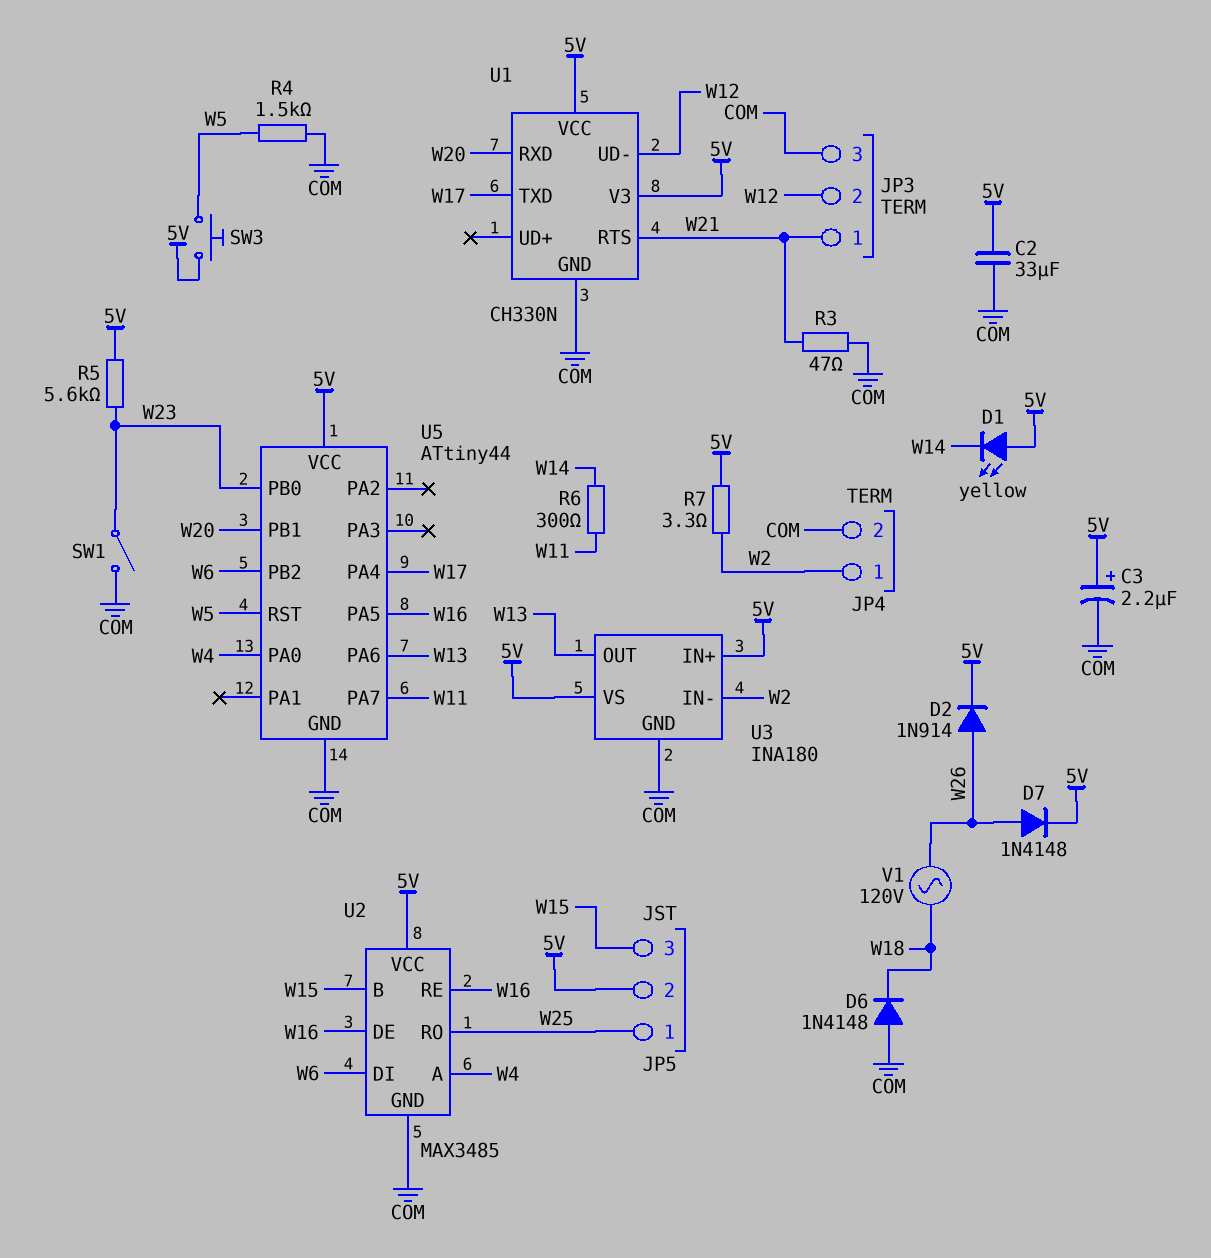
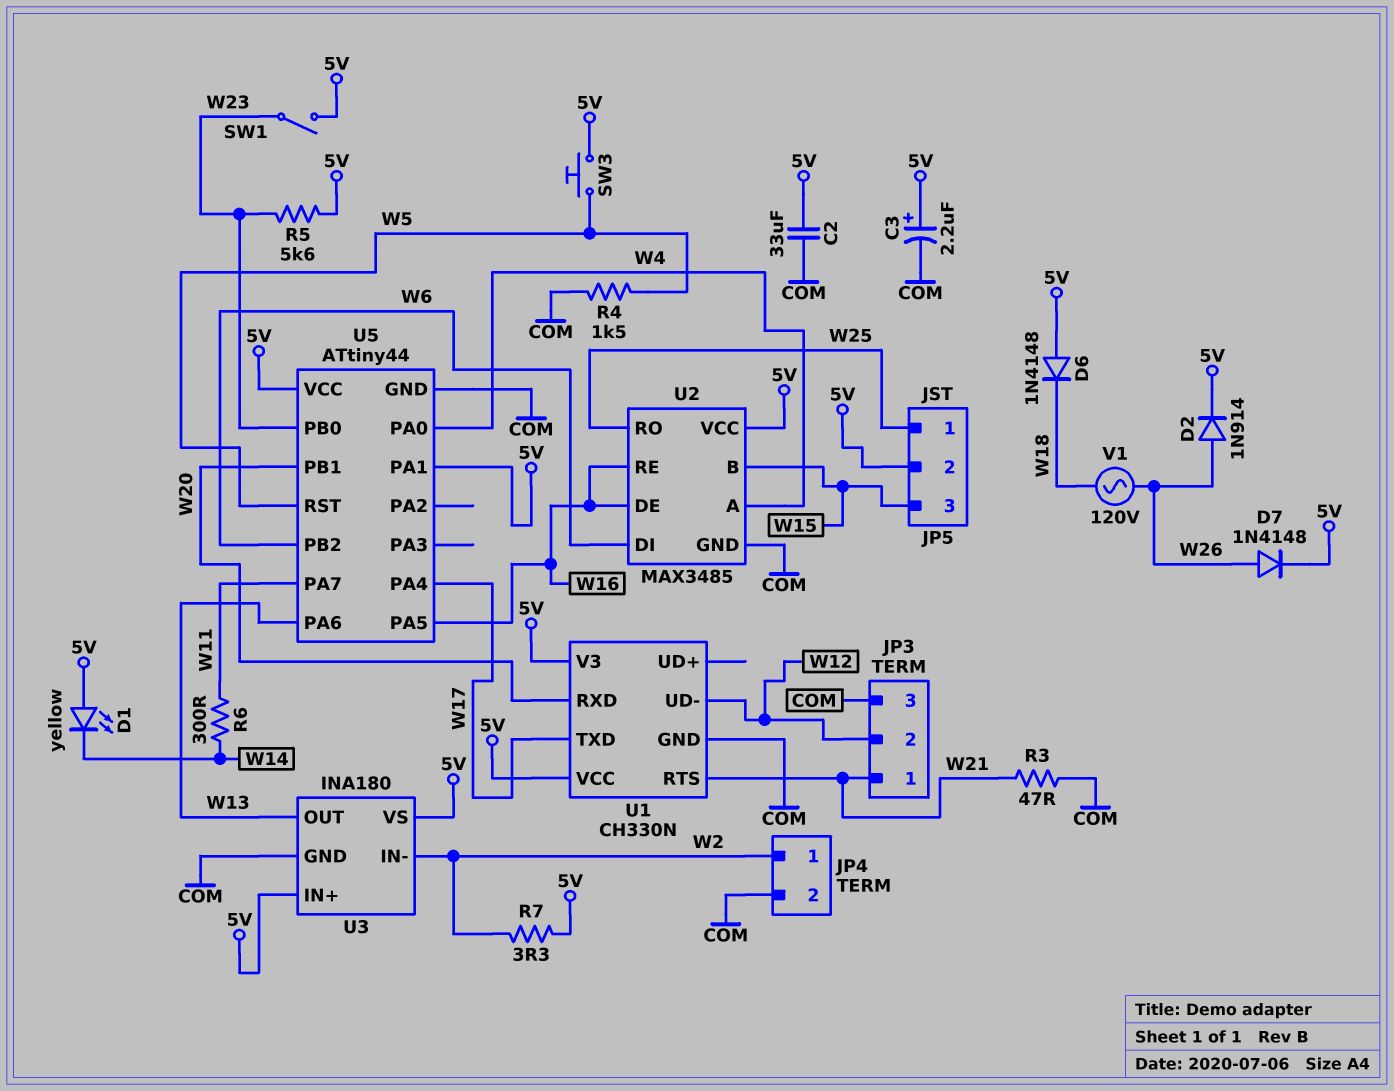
D6: diode 1N4148 (A COM, K W18) -> diode 1N4148 (A 5V, K W18)
SW1: switch (COM, W23) -> switch (5V, W23)
U5 pin PA1: none -> 5V

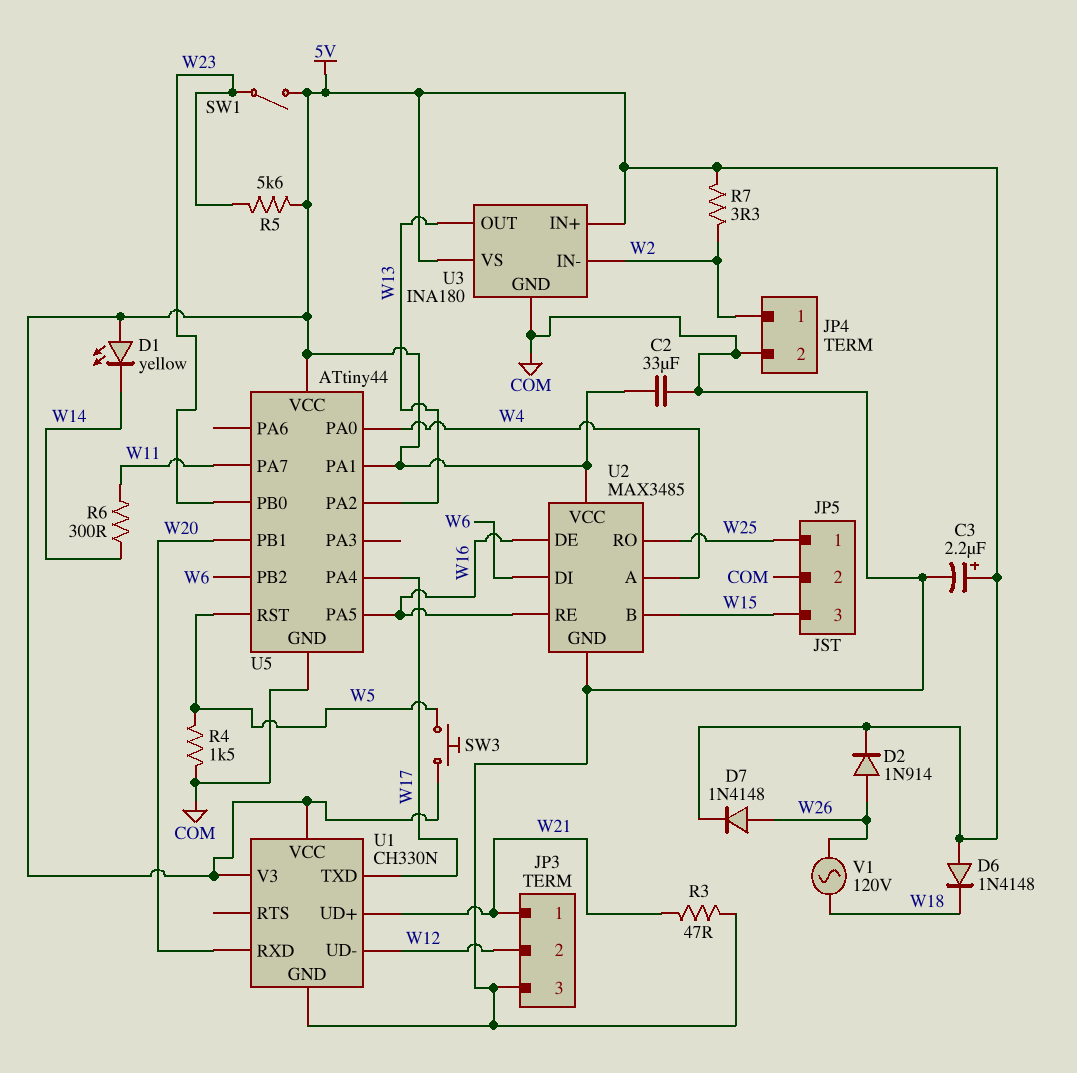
JP5 pin 2: 5V -> COM
U1 pin RTS: W21 -> none
U1 pin UD+: none -> W21
U5 pin PA2: none -> W13
U5 pin PA6: W13 -> none

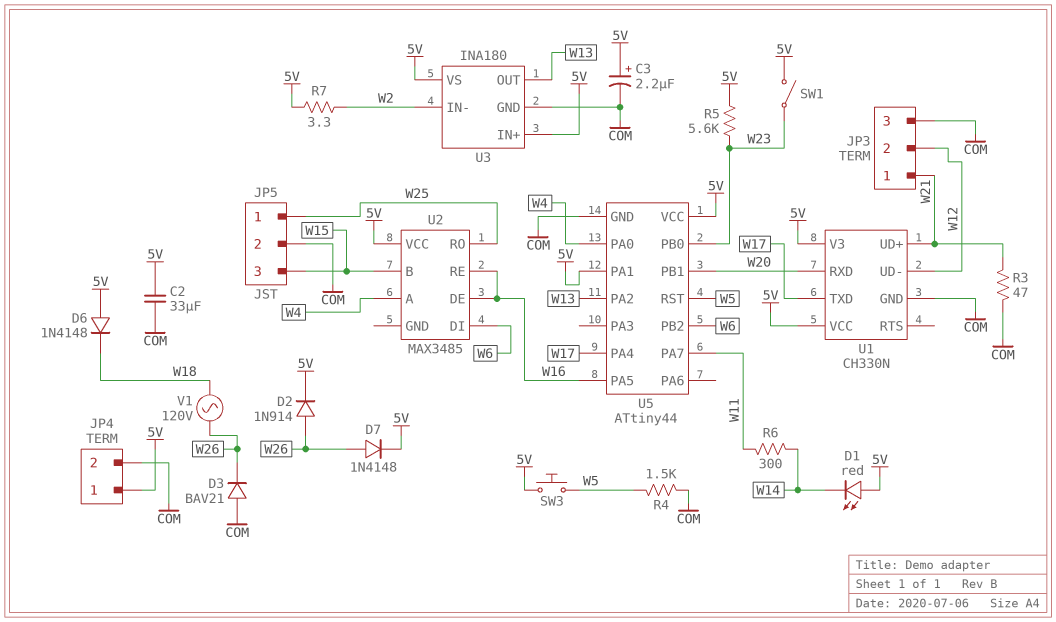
D1: LED yellow (A 5V, K W14) -> LED red (A 5V, K W14)
D3: none -> diode BAV21 (A COM, K W26)
JP4 pin 1: W2 -> 5V
U2 pin GND: COM -> none

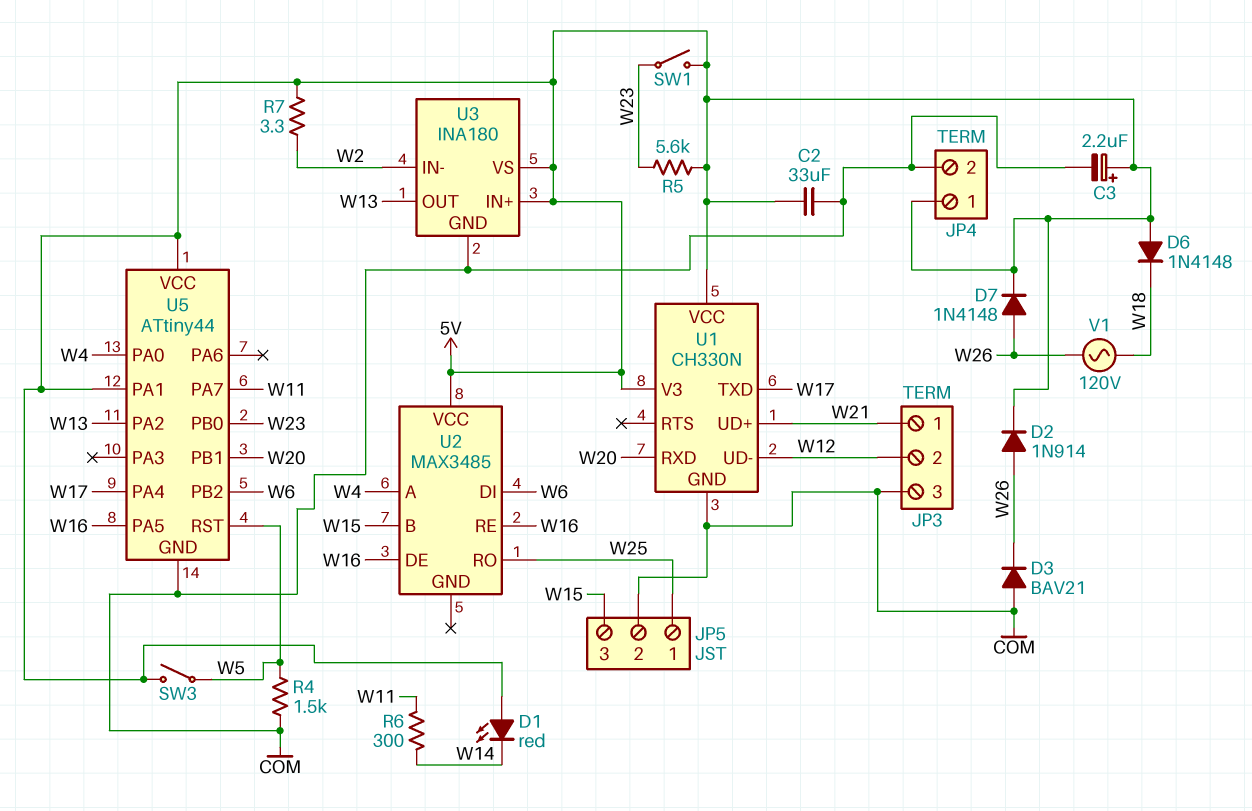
R3: 47 (COM, W21) -> none
SW3: button (5V, W5) -> switch (5V, W5)

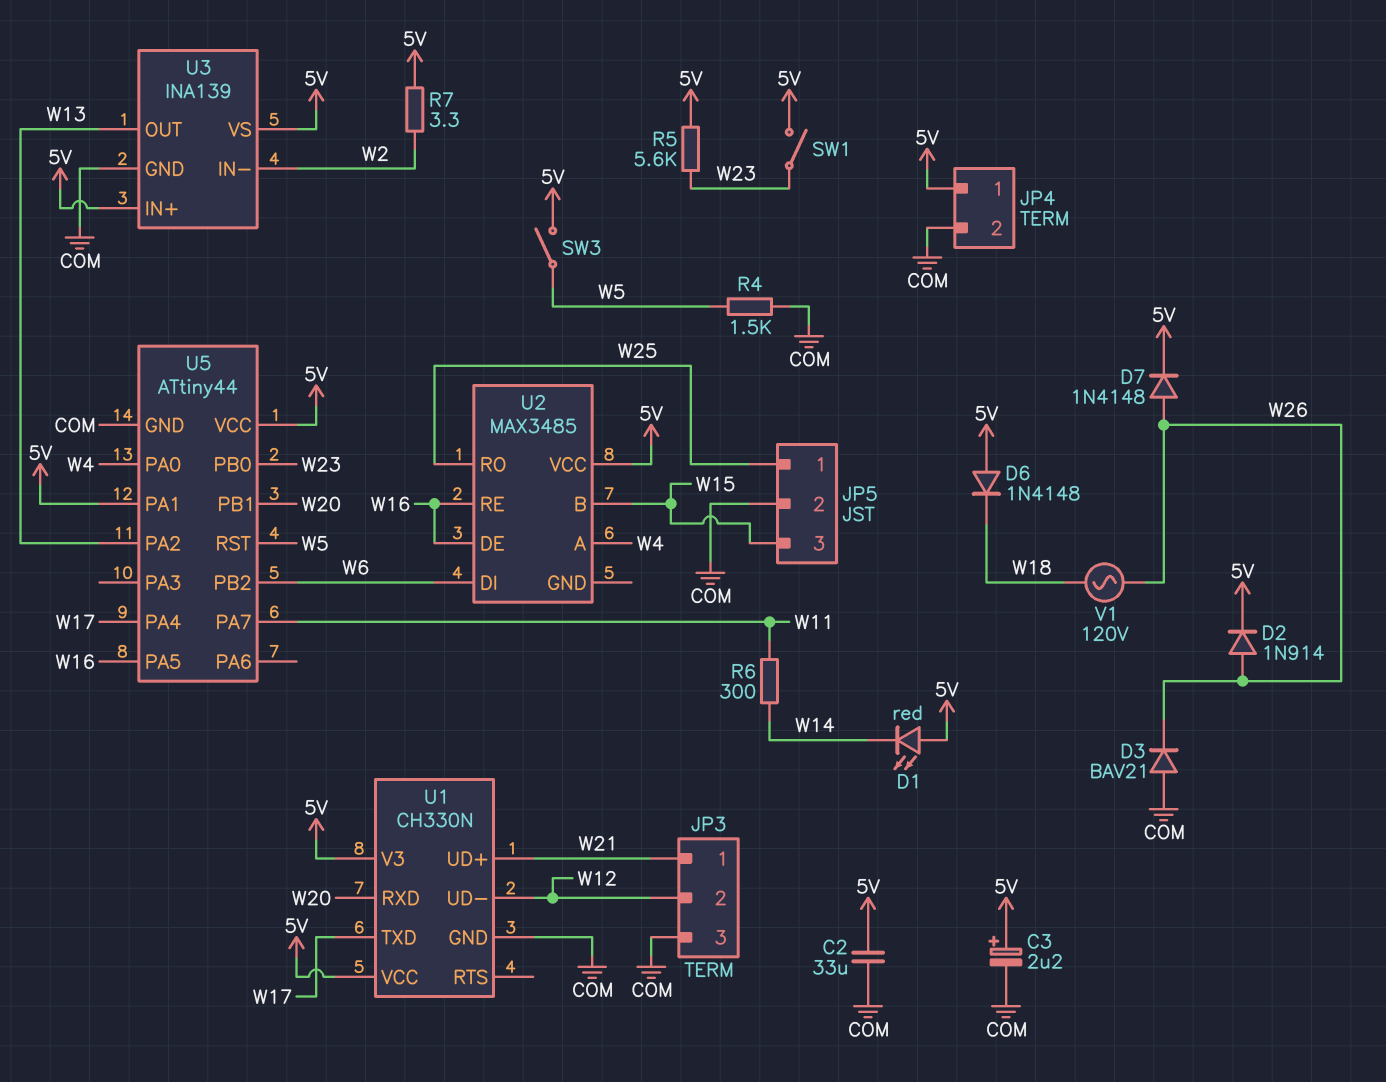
U3: INA180 -> INA139

